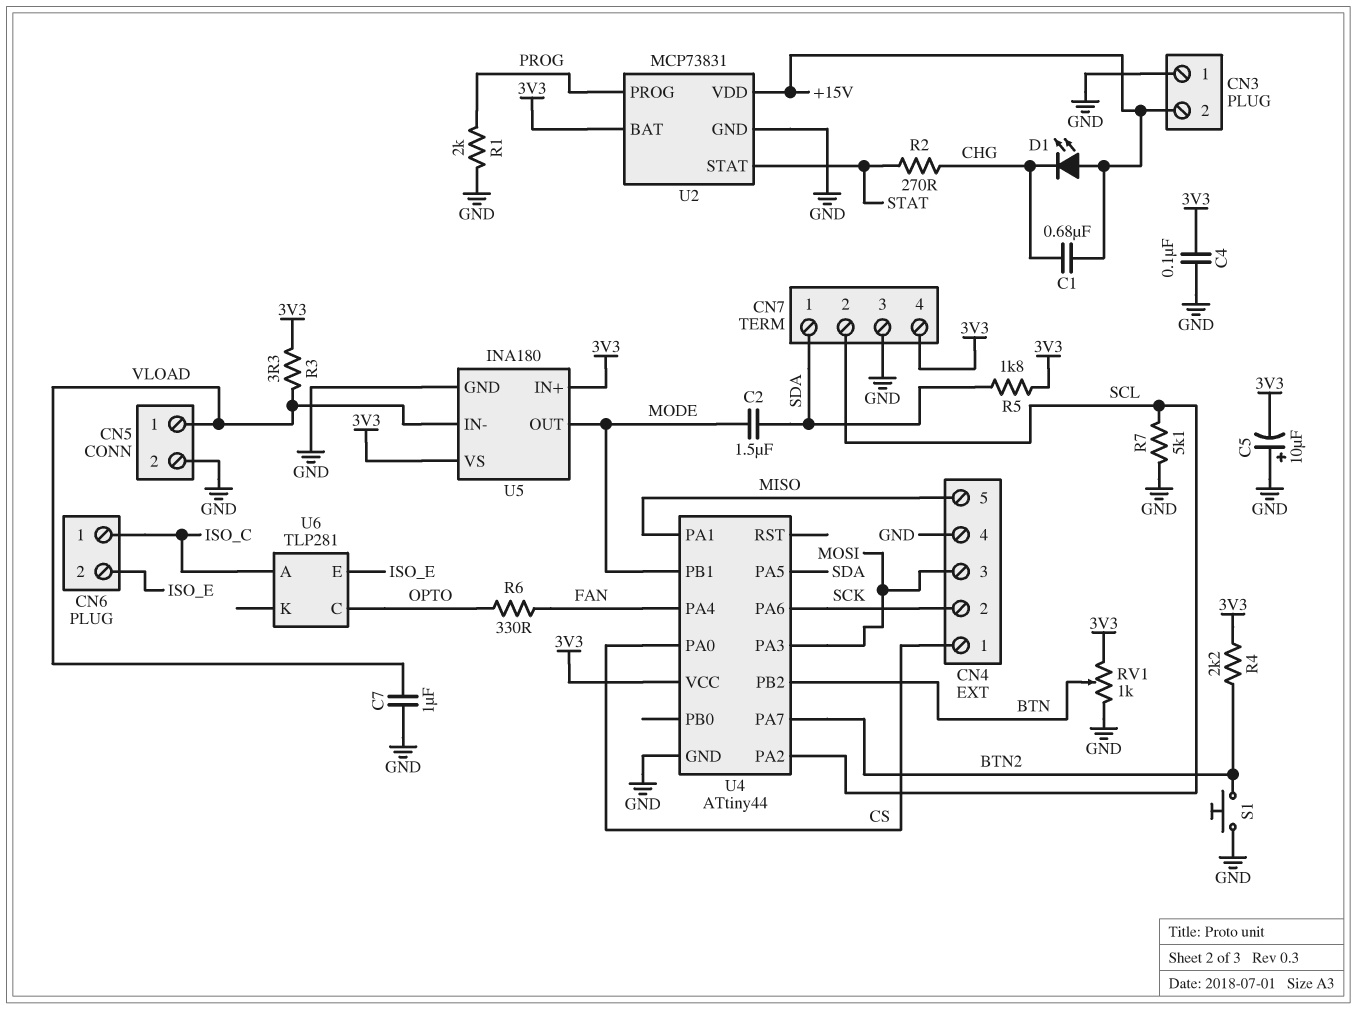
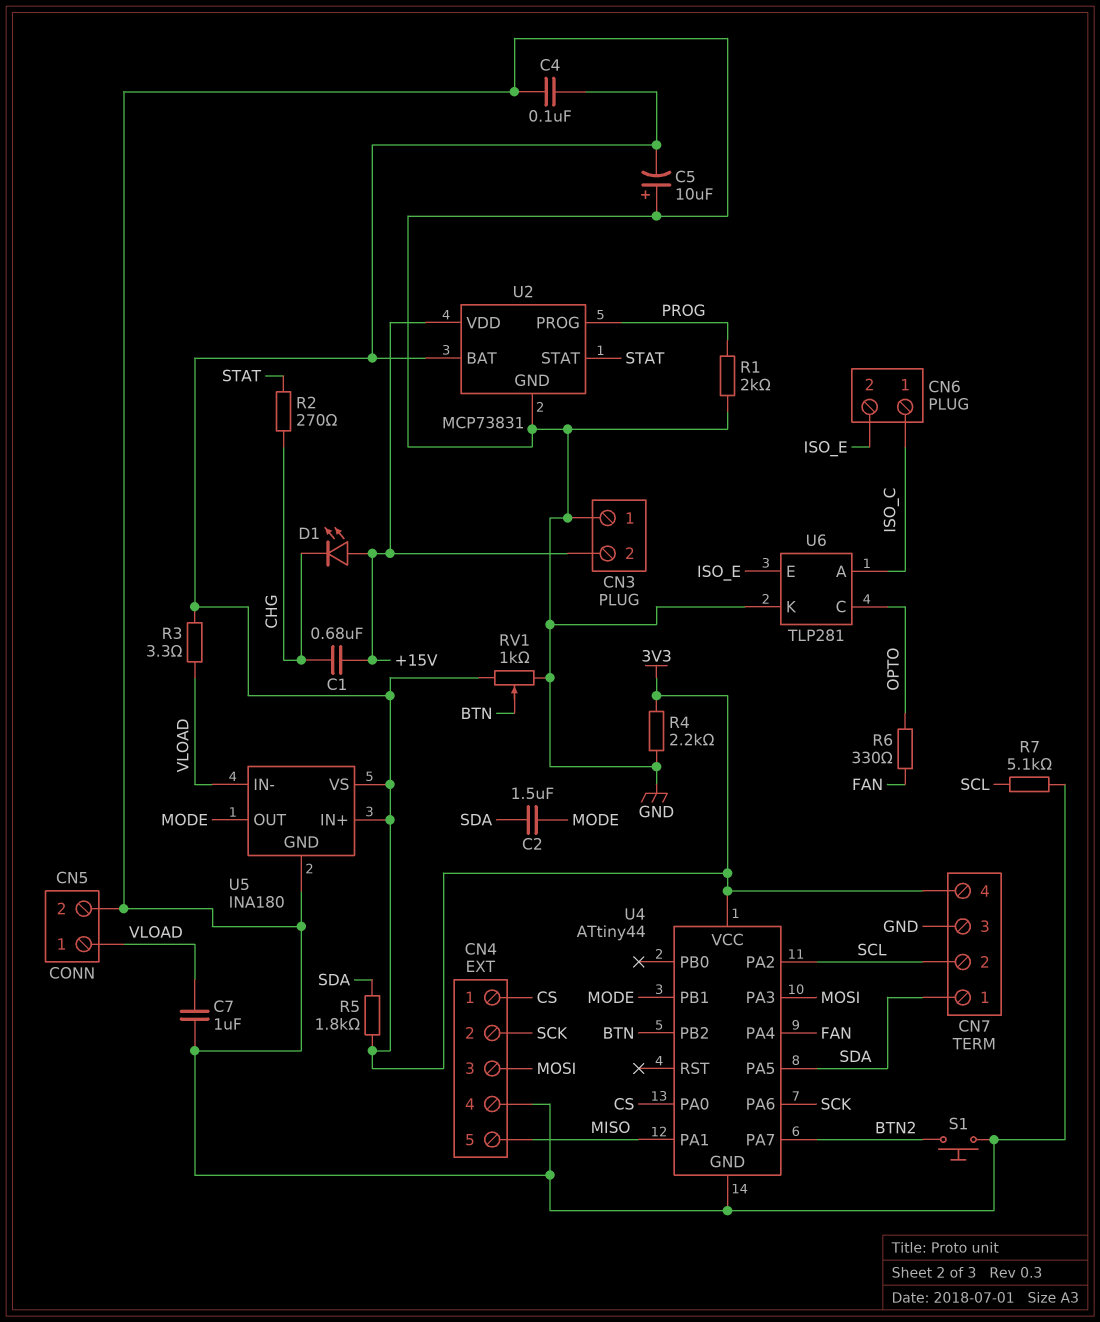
R4: 2.2k (3V3, BTN2) -> 2.2k (3V3, GND)
U6 pin K: none -> GND

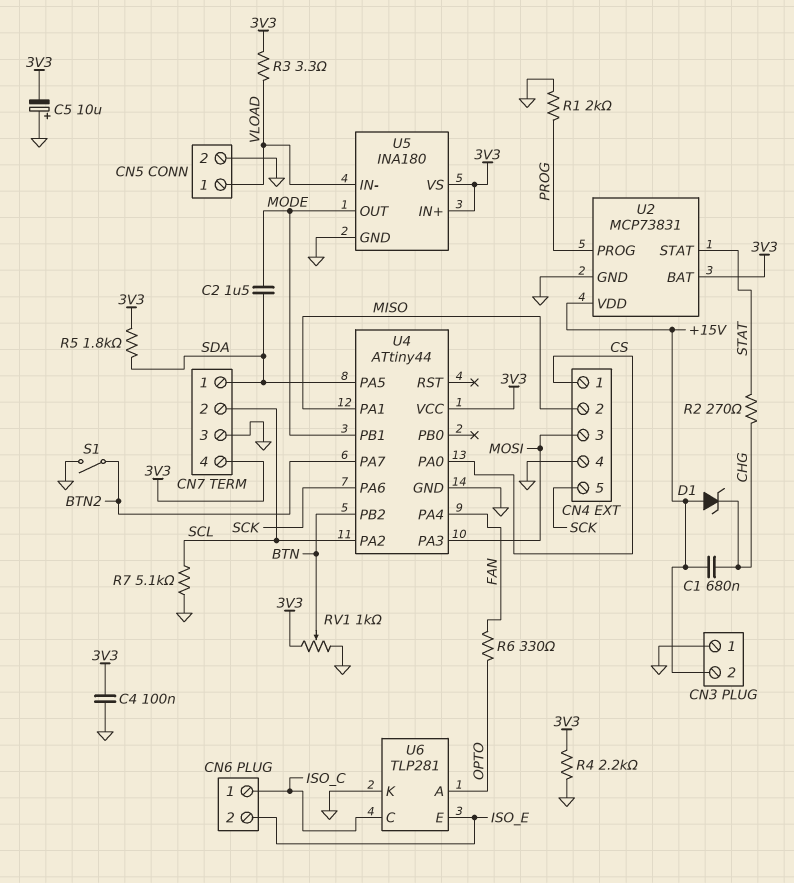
C7: 1uF (GND, VLOAD) -> none
CN4 pin 2: SCK -> MISO
CN4 pin 5: MISO -> SCK
D1: LED (A +15V, K CHG) -> zener (A +15V, K CHG)
S1: button (BTN2, GND) -> switch (BTN2, GND)
U6 pin A: ISO_C -> OPTO
U6 pin C: OPTO -> ISO_C

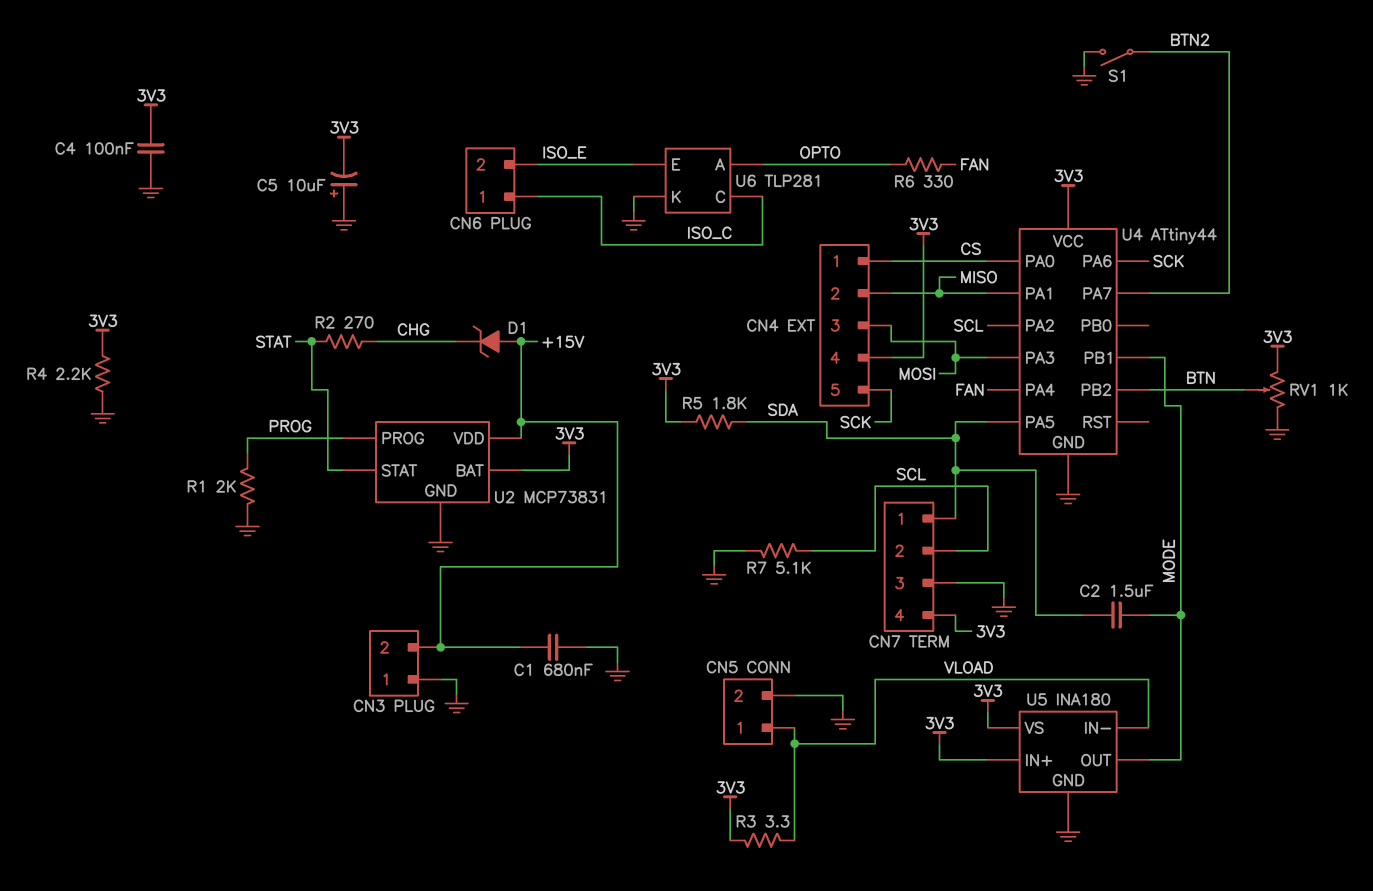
C1: 680nF (+15V, CHG) -> 680nF (+15V, GND)
CN4 pin 4: GND -> 3V3

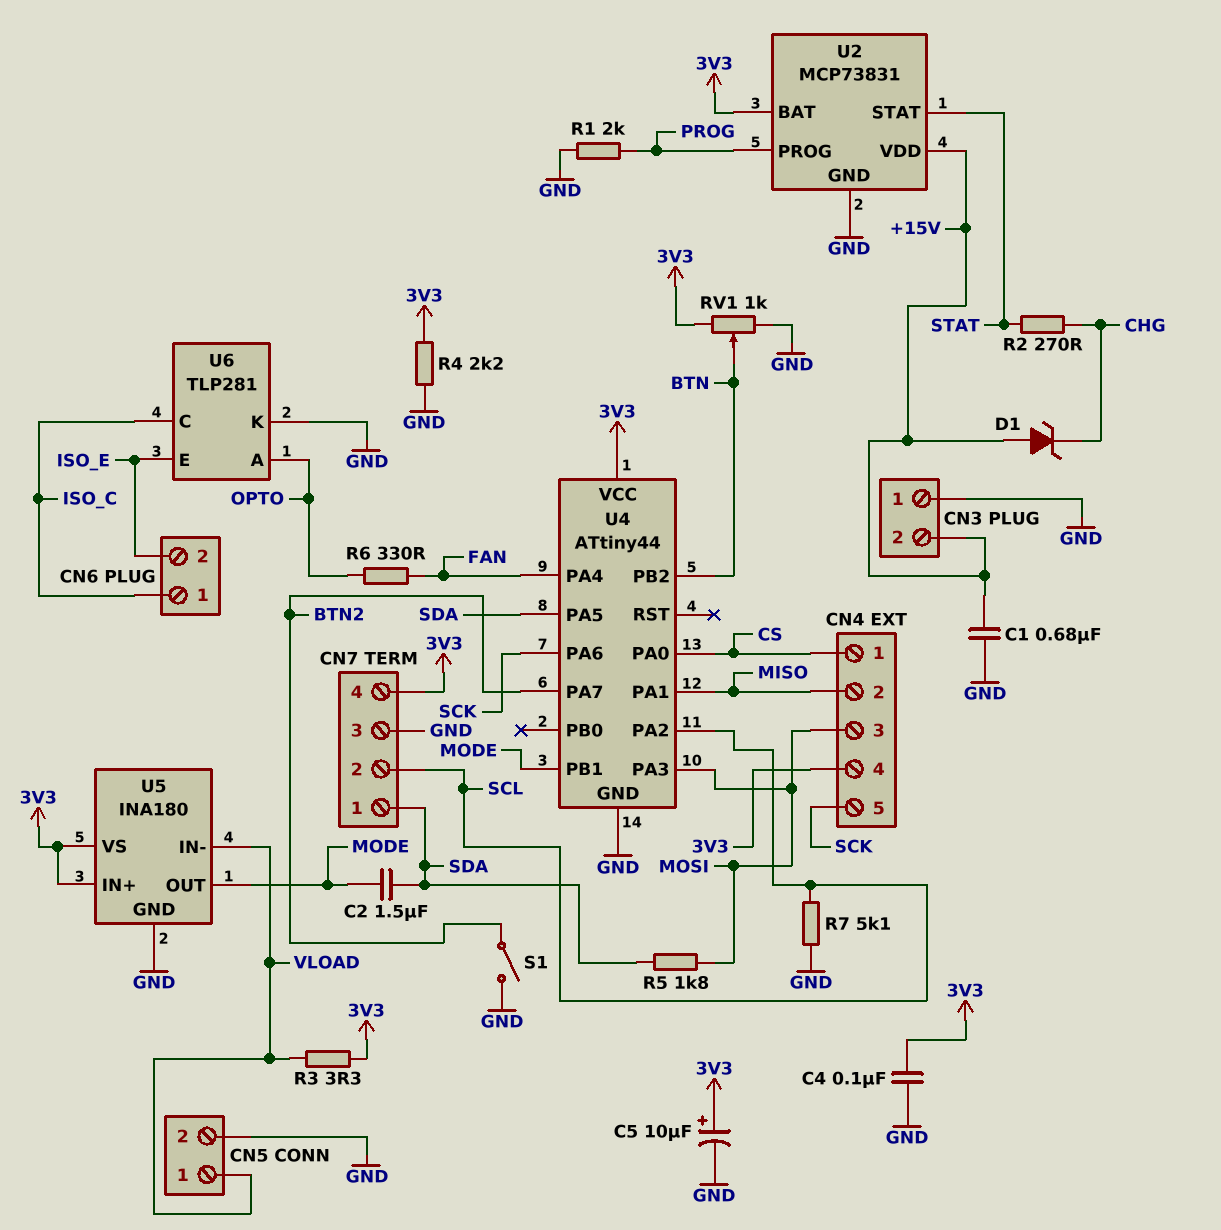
C5: 10uF (plus GND, minus 3V3) -> 10uF (plus 3V3, minus GND)
R5: 1.8k (3V3, SDA) -> 1.8k (MOSI, SDA)

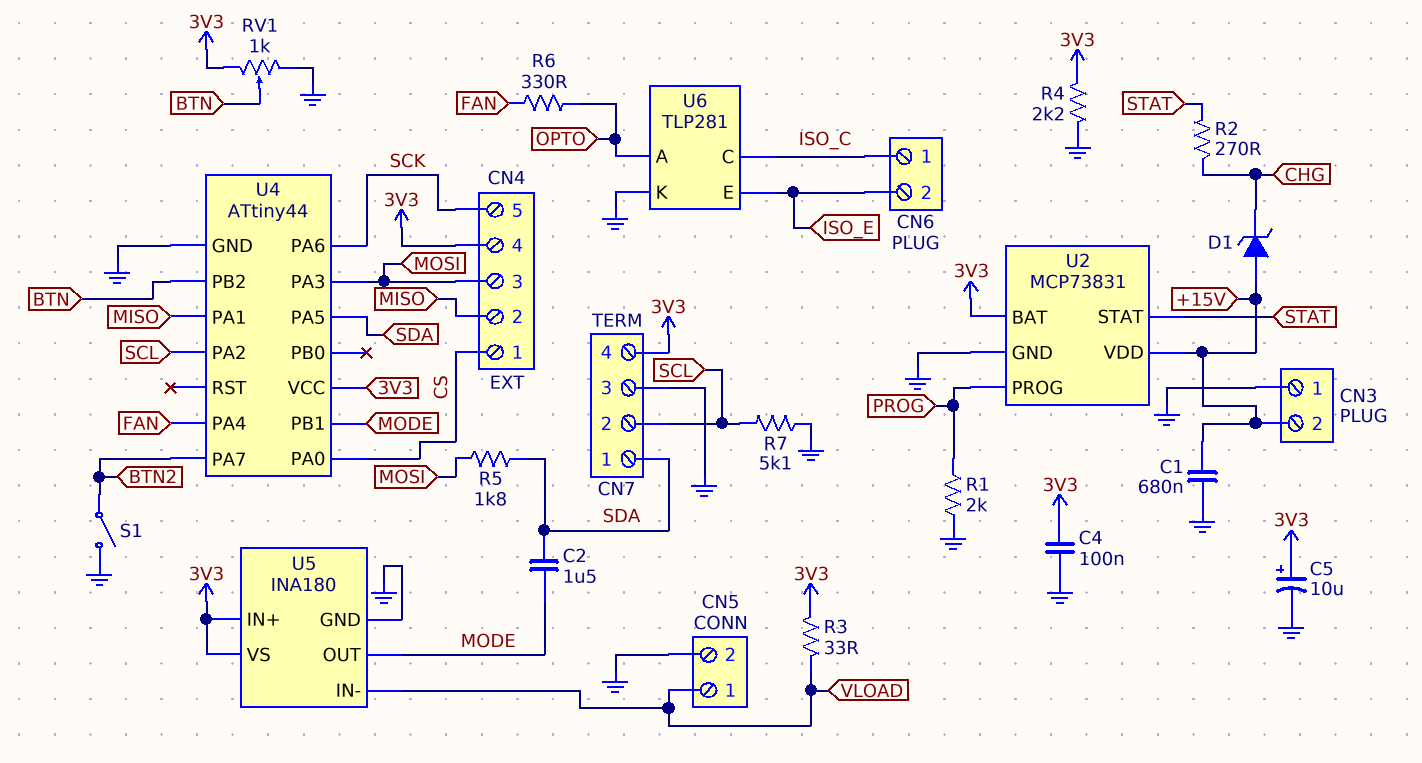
R3: 3.3 (3V3, VLOAD) -> 33 (3V3, VLOAD)

